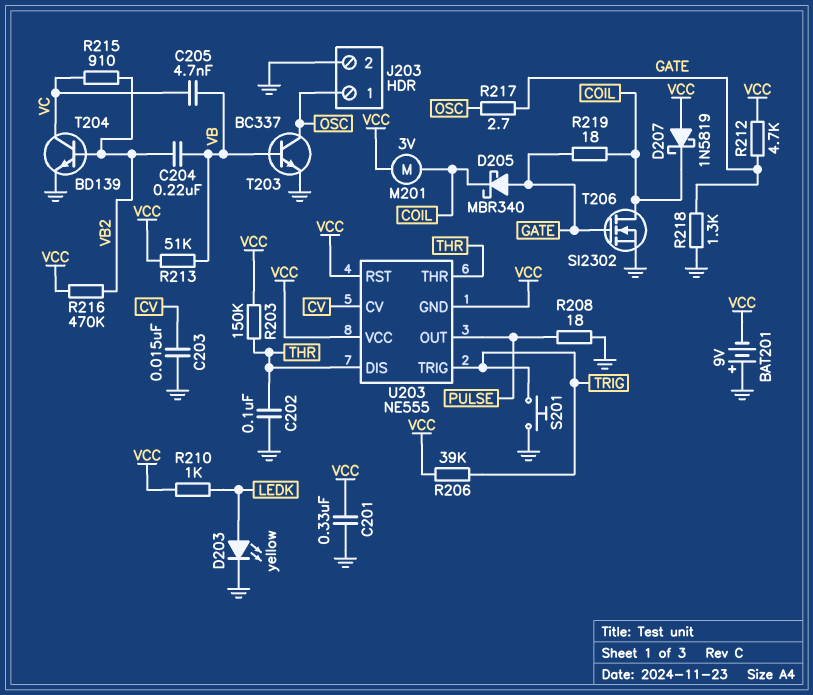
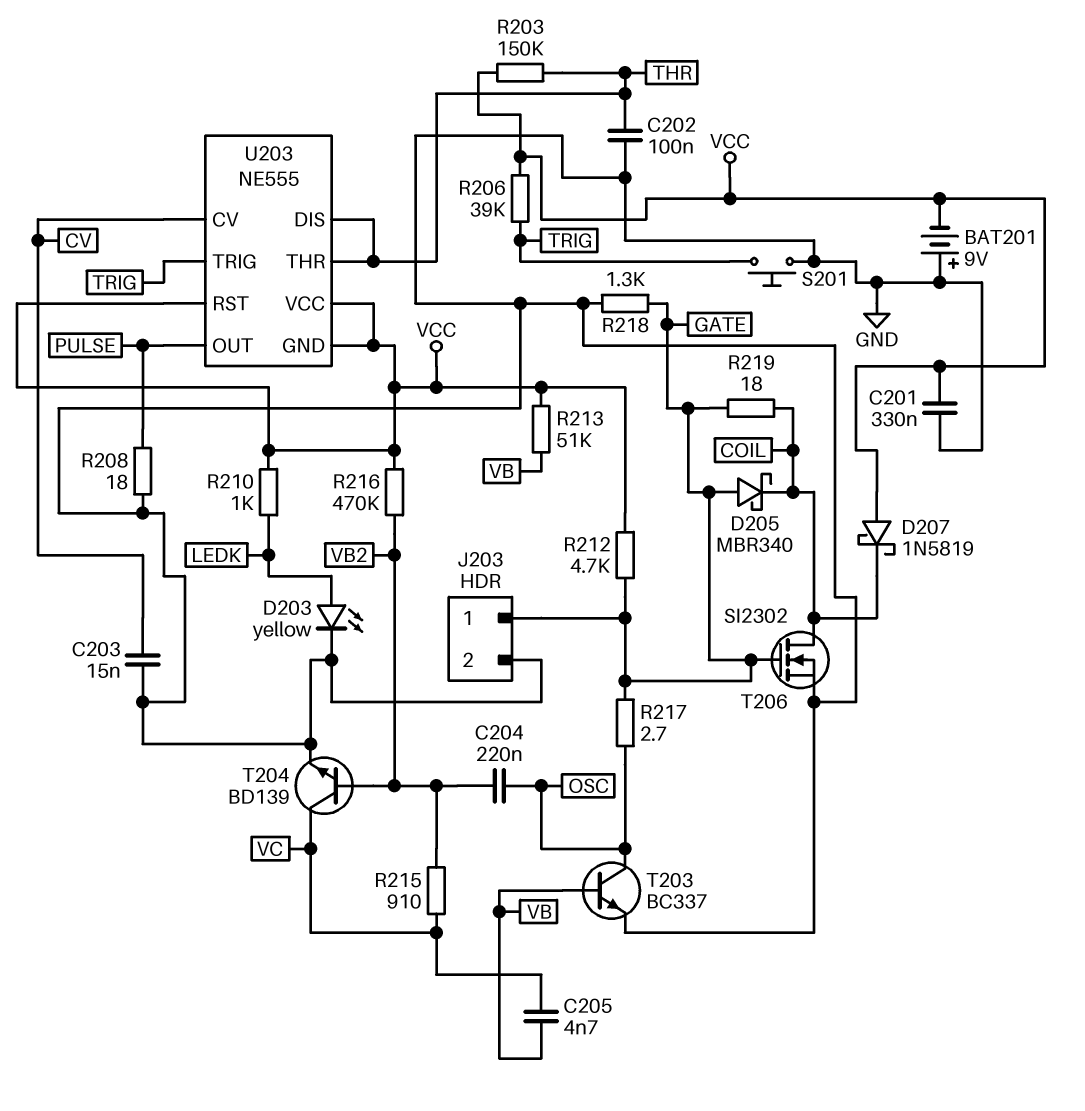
C204: 220nF (VB, VB2) -> 220nF (OSC, VB2)
J203 pin 1: OSC -> GATE
M201: motor 3V (COIL, VCC) -> none

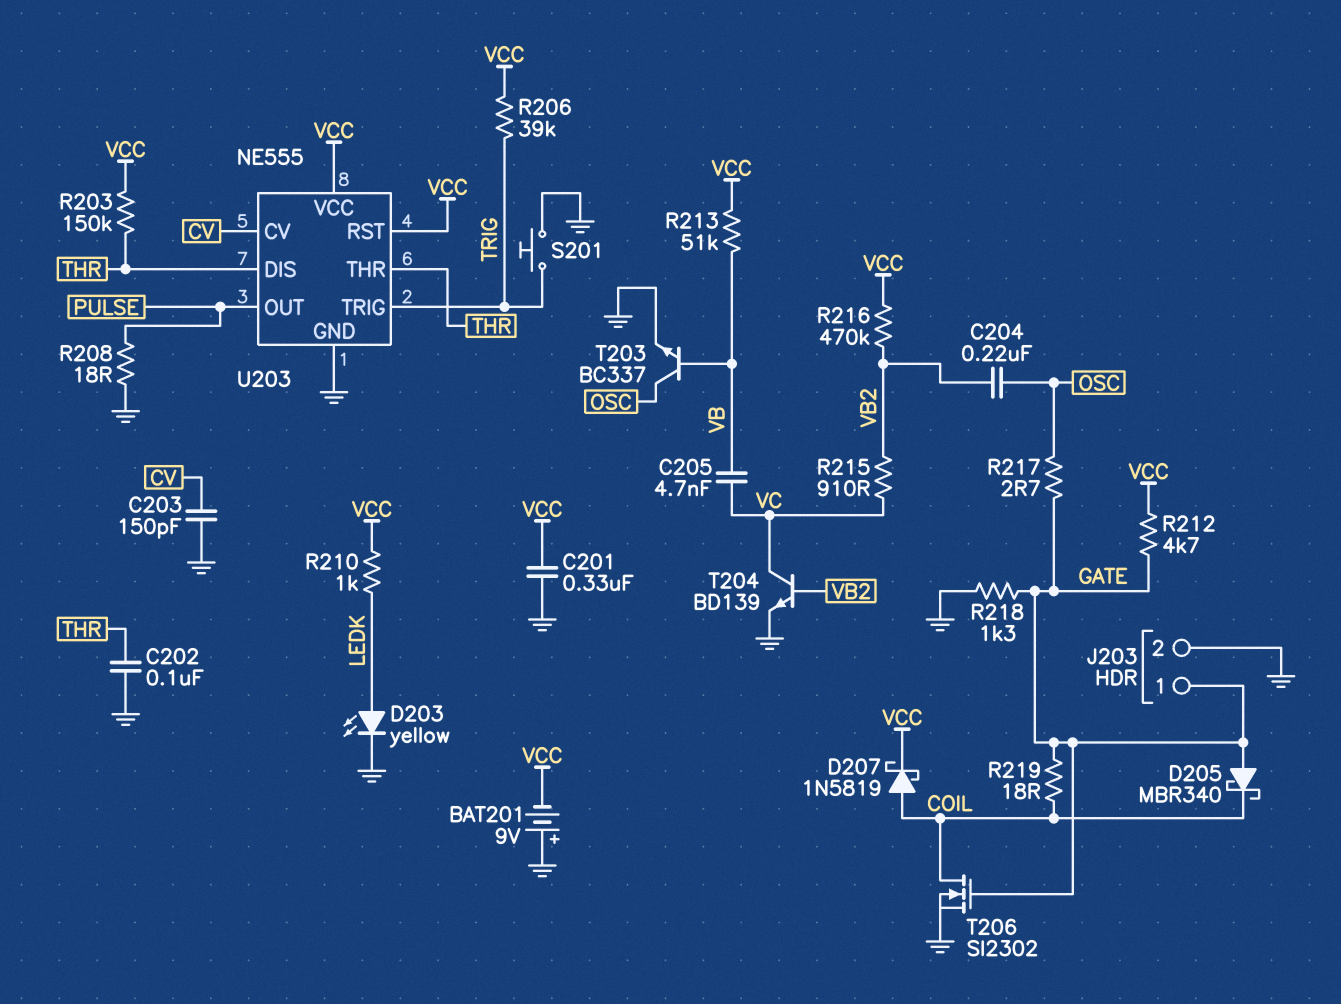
C203: 15nF (CV, GND) -> 150pF (CV, GND)
D207: schottky 1N5819 (A VCC, K COIL) -> schottky 1N5819 (A COIL, K VCC)
U203 pin GND: VCC -> GND

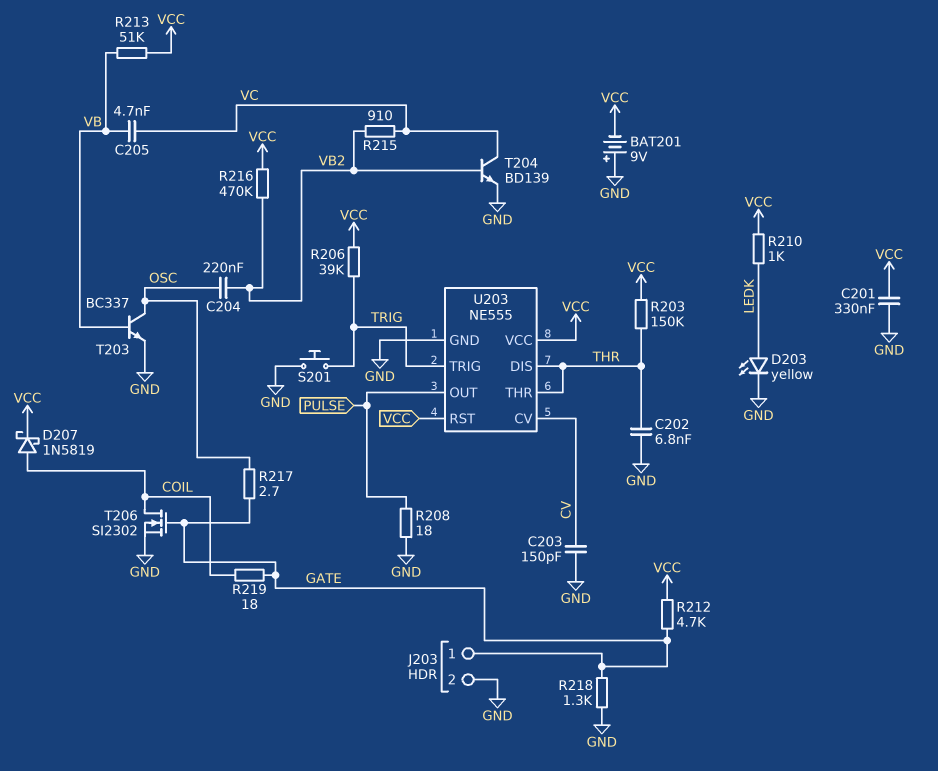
C202: 100nF (GND, THR) -> 6.8nF (GND, THR)
D205: schottky MBR340 (A GATE, K COIL) -> none

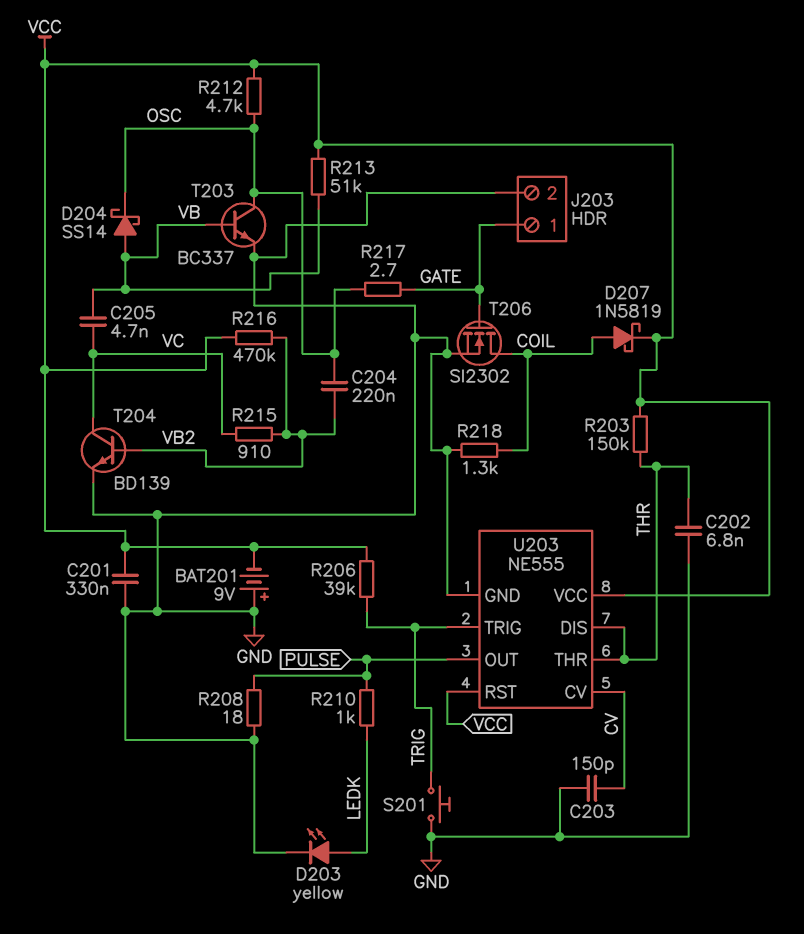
D204: none -> schottky SS14 (A VB, K OSC)
R210: 1k (LEDK, VCC) -> 1k (LEDK, PULSE)
R212: 4.7k (GATE, VCC) -> 4.7k (OSC, VCC)
R218: 1.3k (GATE, GND) -> 1.3k (COIL, GND)
R219: 18 (COIL, GATE) -> none

